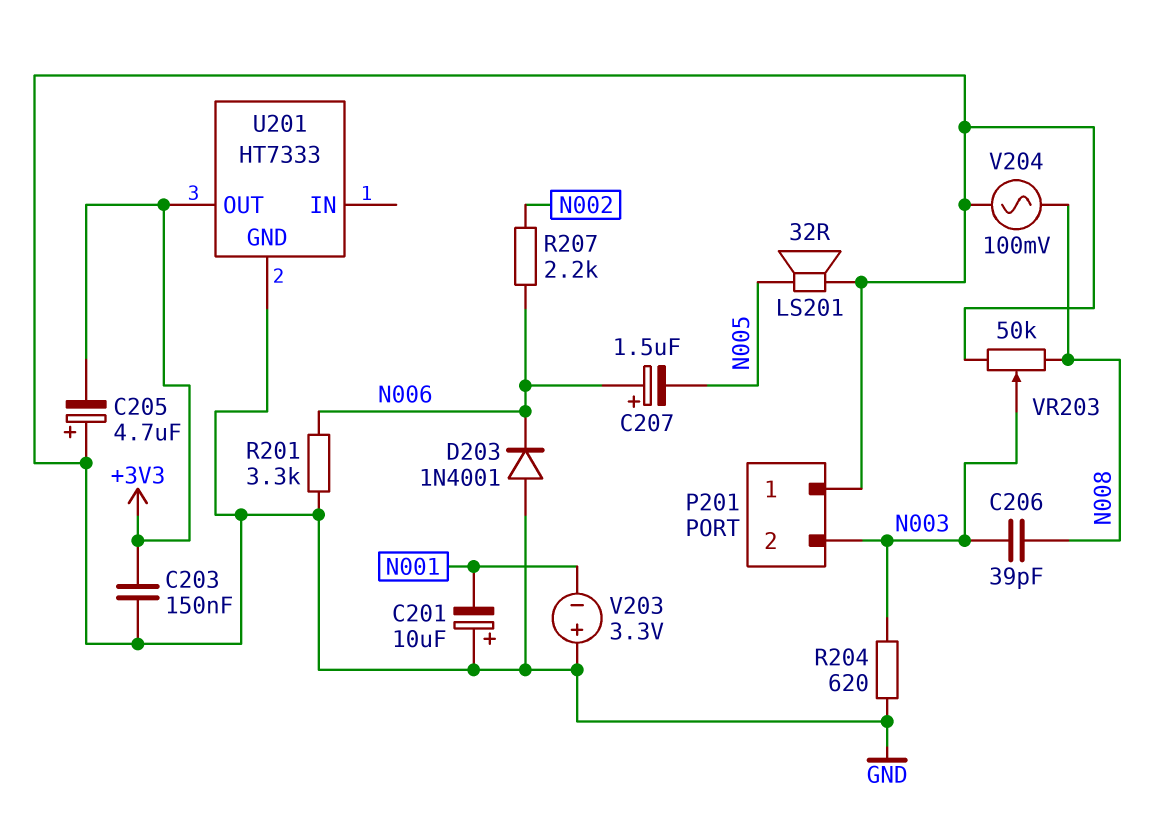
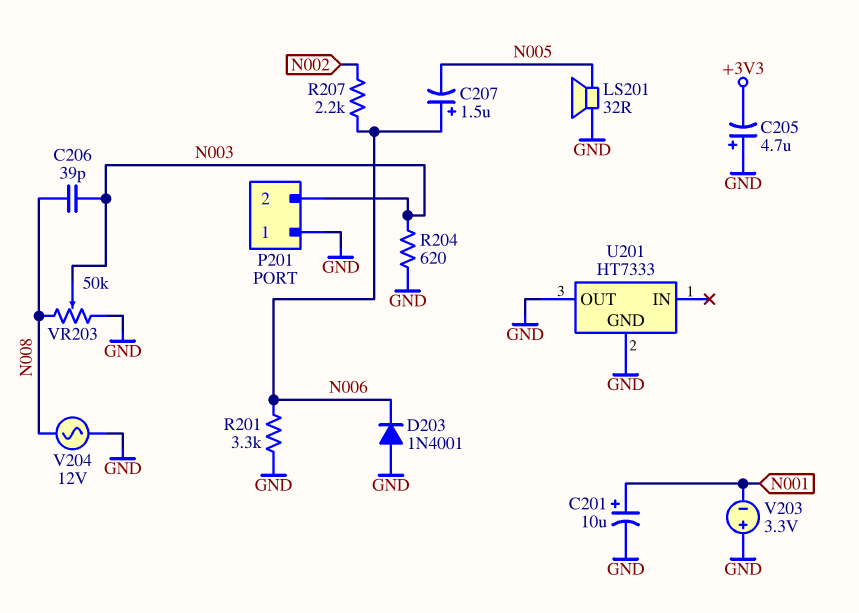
C201: 10uF (plus GND, minus N001) -> 10uF (plus N001, minus GND)
C203: 150nF (+3V3, GND) -> none
U201 pin OUT: +3V3 -> GND
V204: AC 100mV (GND, N008) -> AC 12V (GND, N008)

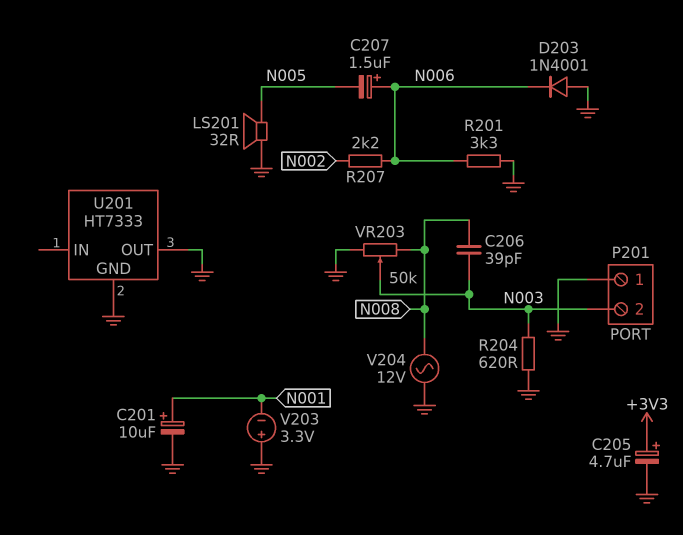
C205: 4.7uF (plus GND, minus +3V3) -> 4.7uF (plus +3V3, minus GND)

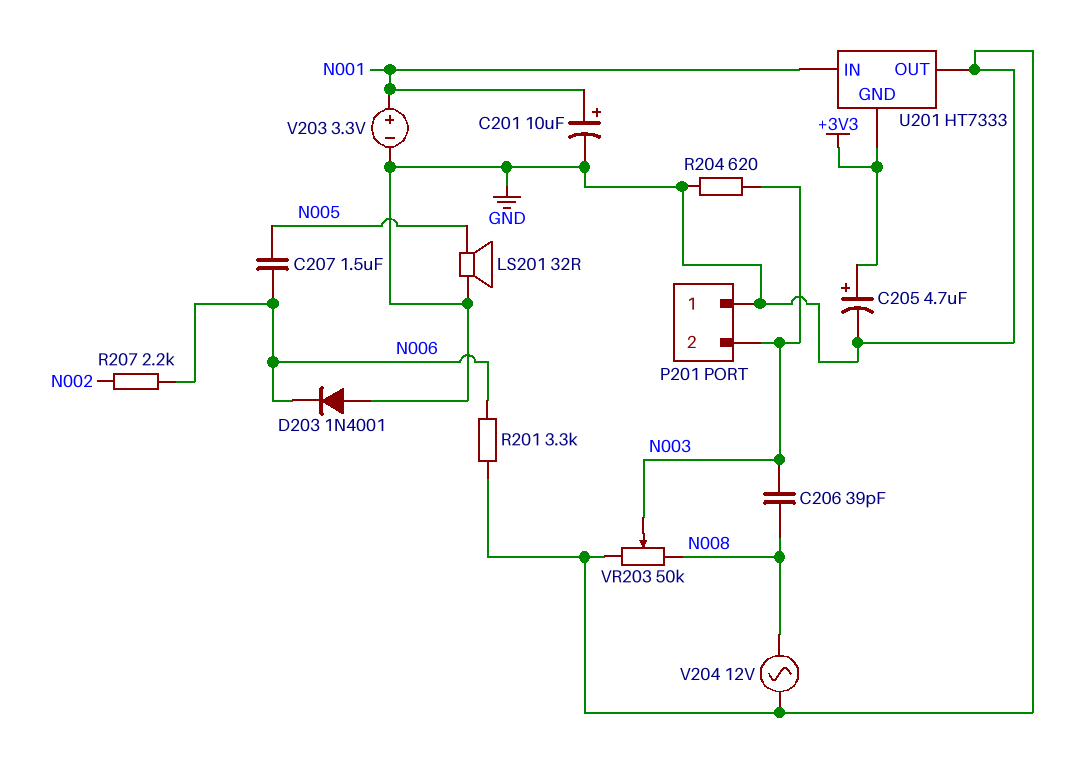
C207: 1.5uF (plus N006, minus N005) -> 1.5uF (N005, N006)
U201 pin GND: GND -> +3V3
U201 pin IN: none -> N001
V203: 3.3V (plus GND, minus N001) -> 3.3V (plus N001, minus GND)

